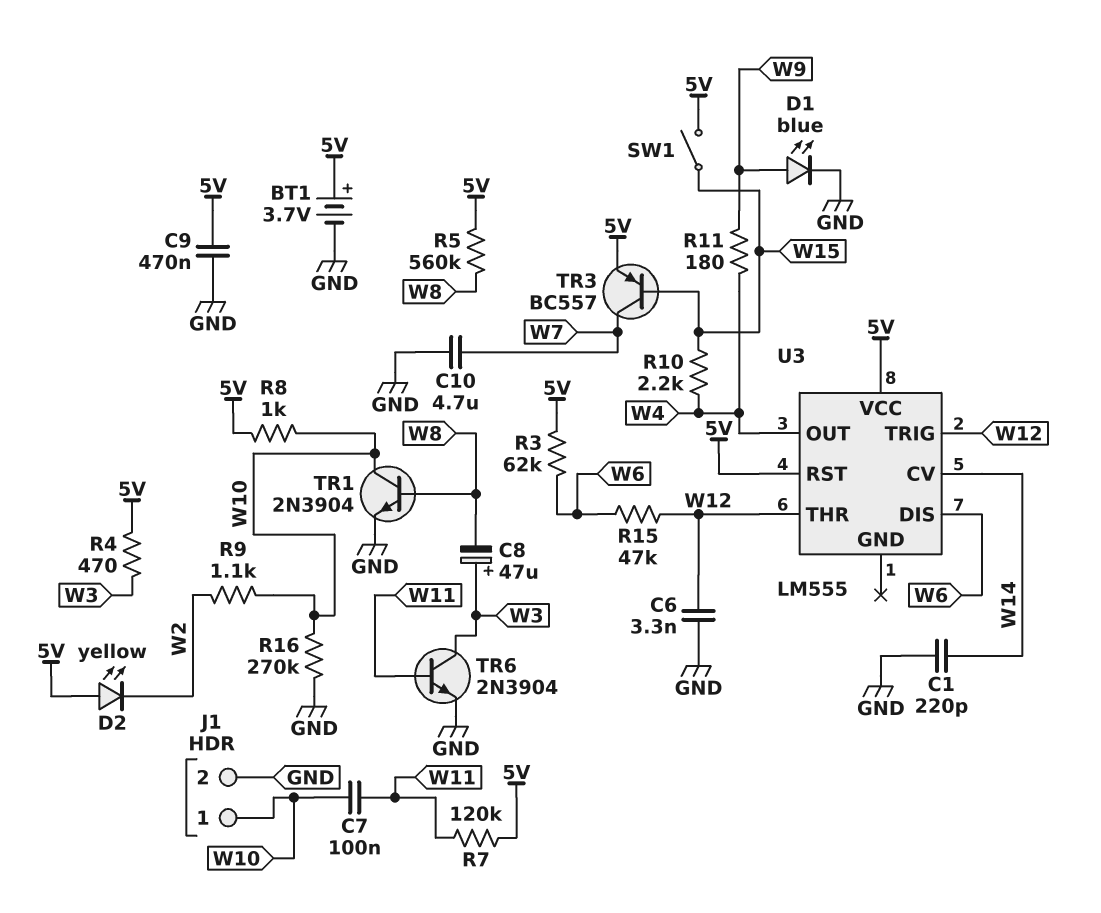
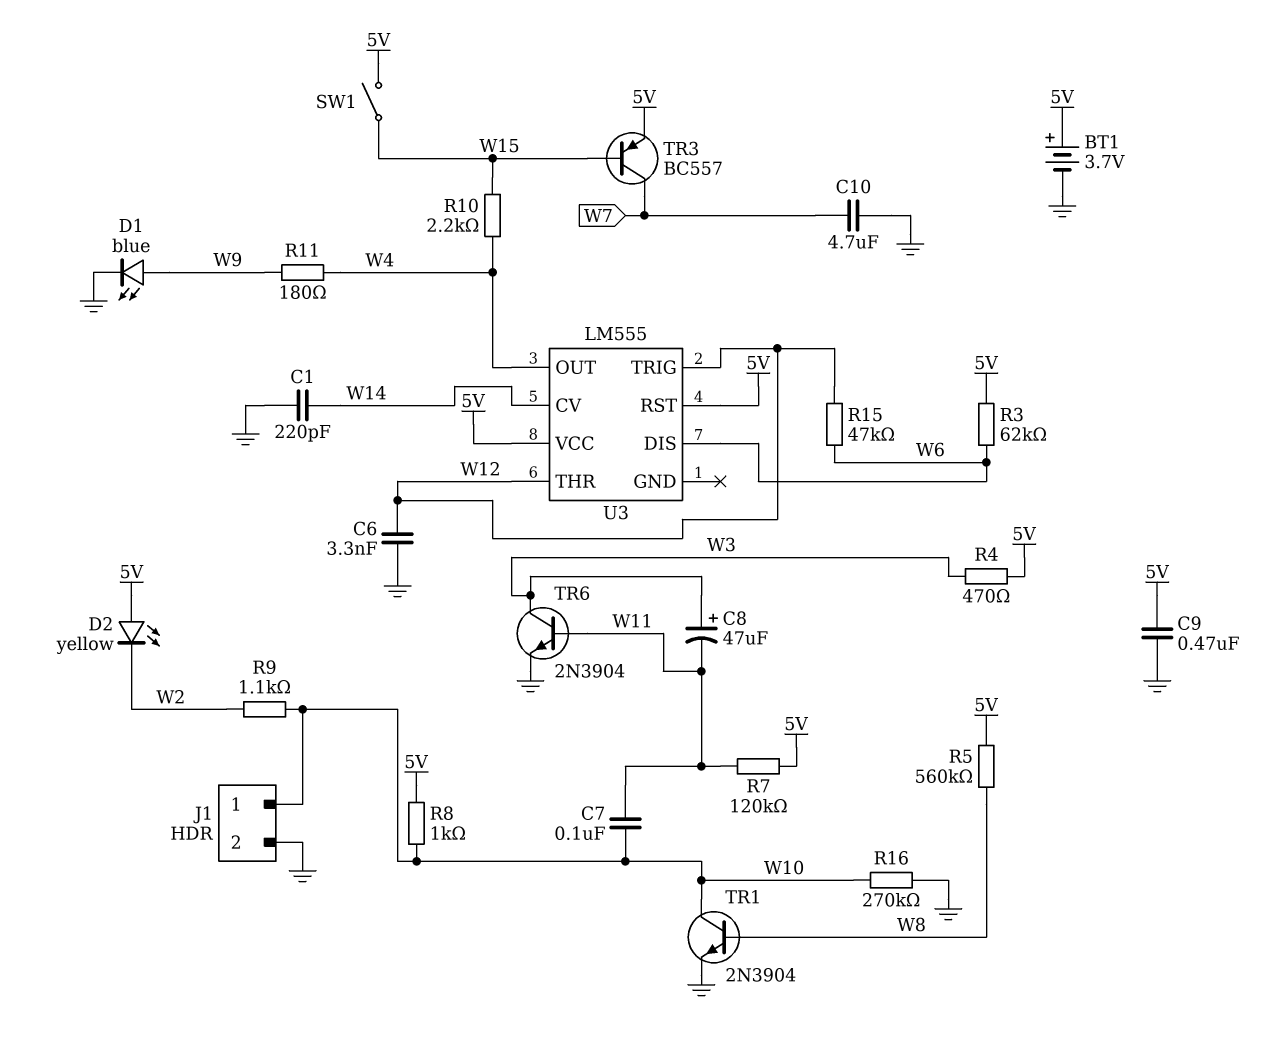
C8: 47uF (plus W3, minus W8) -> 47uF (plus W3, minus W11)

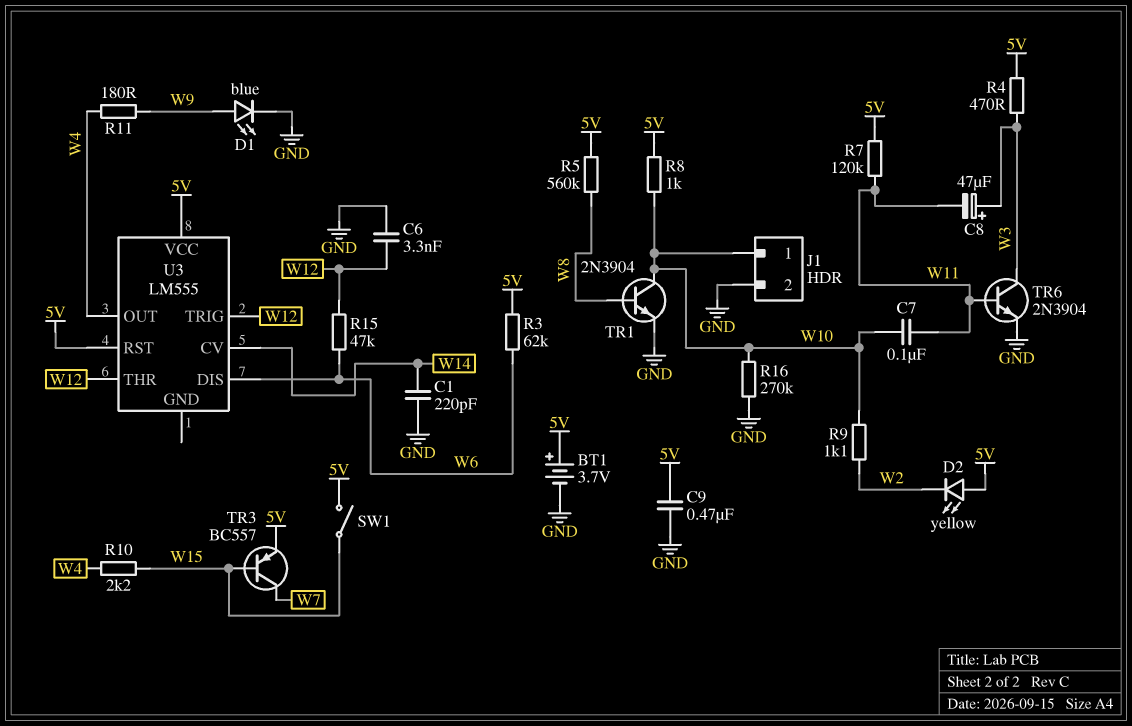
C10: 4.7uF (GND, W7) -> none

